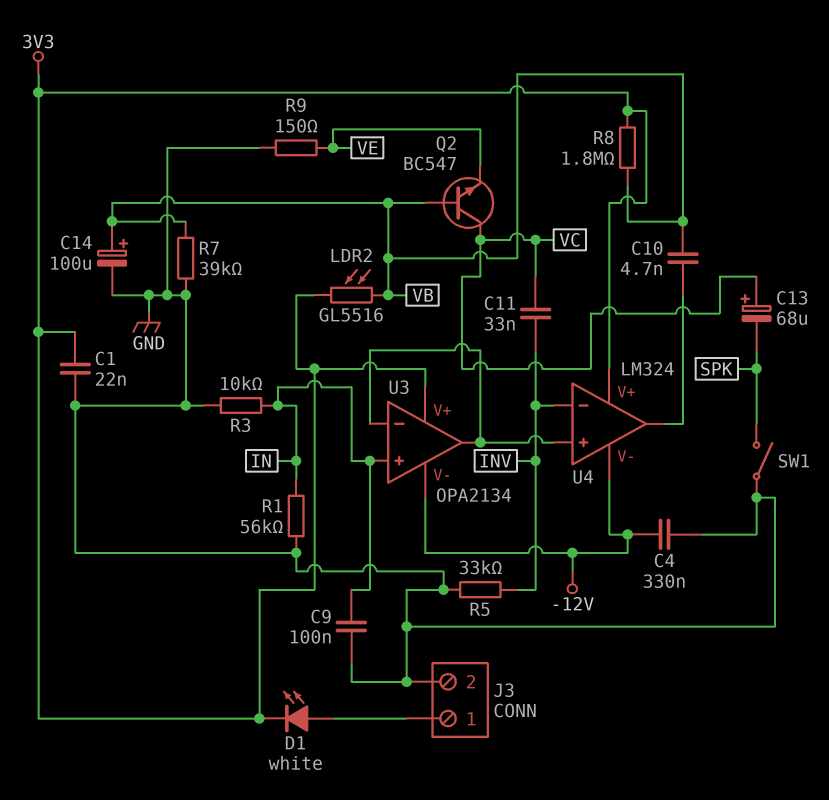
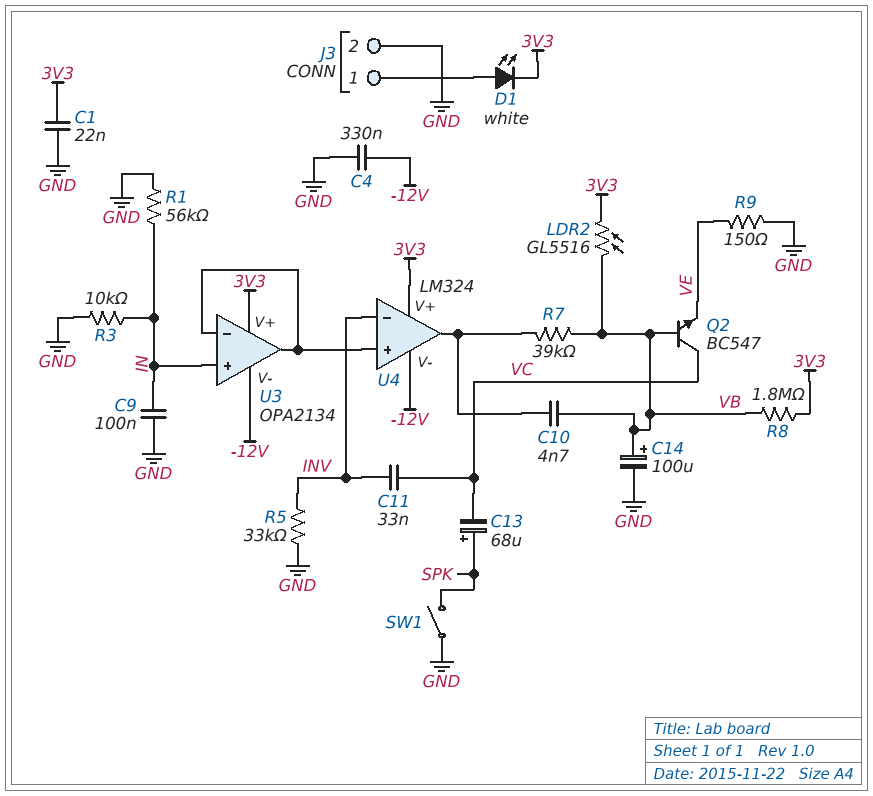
C13: 68uF (plus VC, minus SPK) -> 68uF (plus SPK, minus VC)
R7: 39k (GND, VB) -> 39k (U4/out, VB)

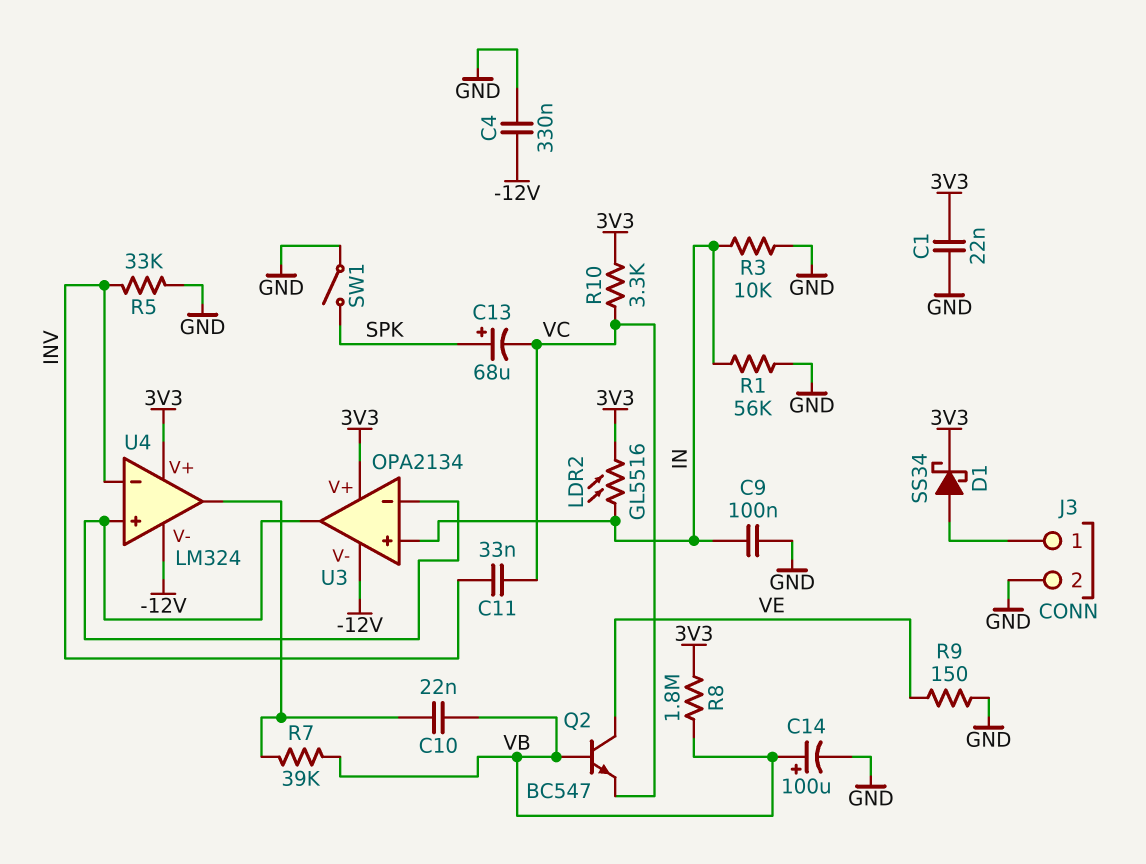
C10: 4.7nF (U4/out, VB) -> 22nF (U4/out, VB)
D1: LED white (A J3/1, K 3V3) -> schottky SS34 (A J3/1, K 3V3)
LDR2: GL5516 (3V3, VB) -> GL5516 (3V3, IN)
Q2: NPN BC547 (B VB, C VC, E VE) -> NPN BC547 (B VB, C VE, E VC)
R10: none -> 3.3k (3V3, VC)

